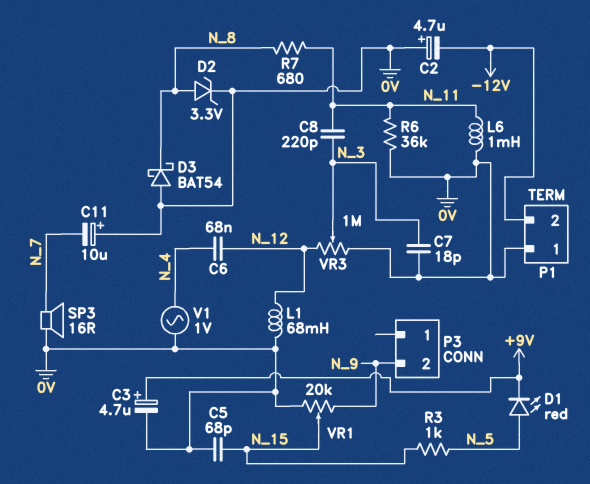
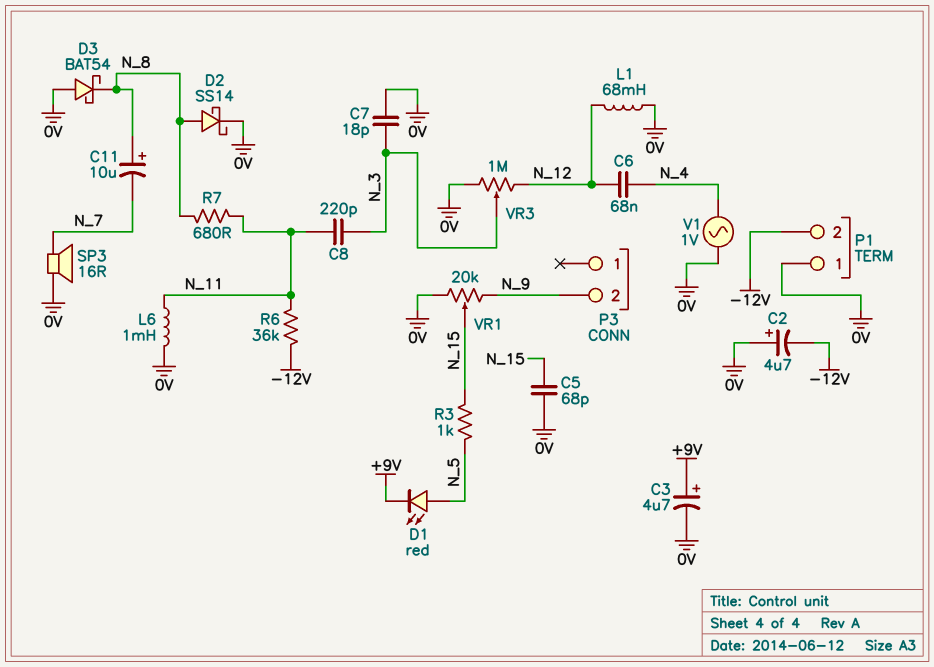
C11: 10uF (plus 0V, minus N_7) -> 10uF (plus N_8, minus N_7)
D2: zener 3.3V (A N_8, K 0V) -> schottky SS14 (A N_8, K 0V)
R6: 36k (0V, N_11) -> 36k (-12V, N_11)

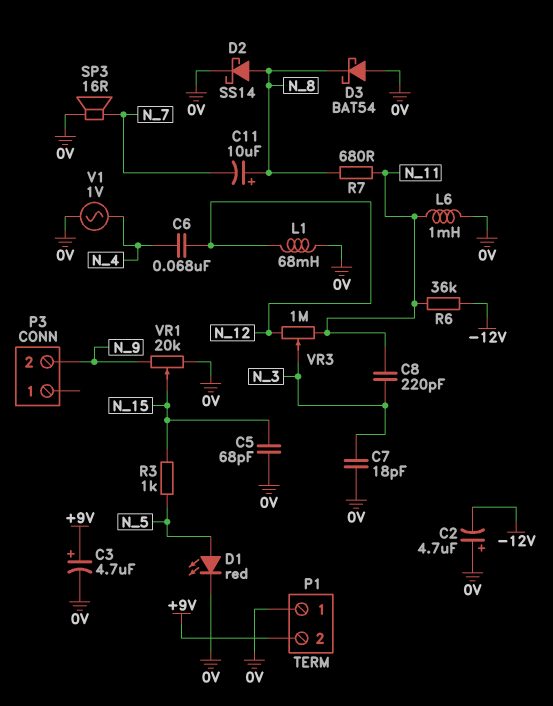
D1: LED red (A N_5, K +9V) -> LED red (A N_5, K 0V)
P1 pin 2: -12V -> +9V
VR3: 1M (0V, N_12, wiper N_3) -> 1M (N_11, N_12, wiper N_3)

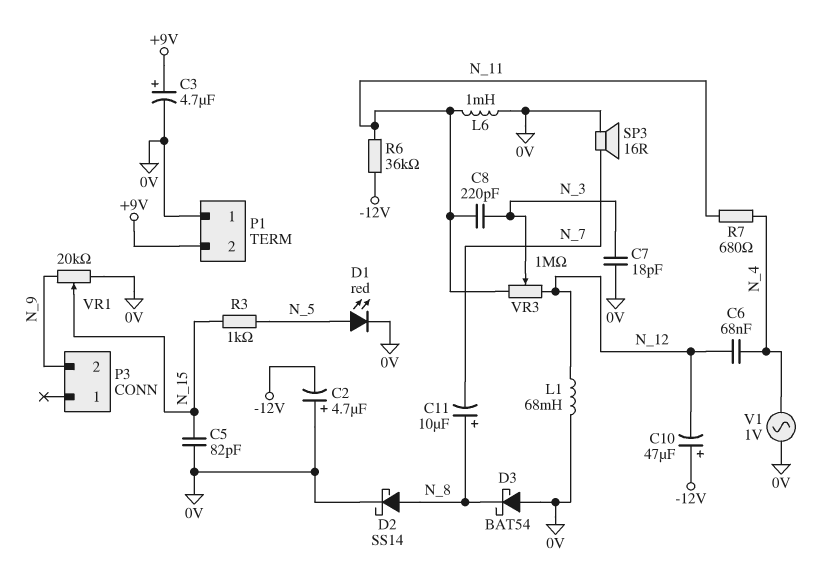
C5: 68pF (0V, N_15) -> 82pF (0V, N_15)
C10: none -> 47uF (plus -12V, minus N_12)
R7: 680 (N_8, N_11) -> 680 (N_4, N_11)

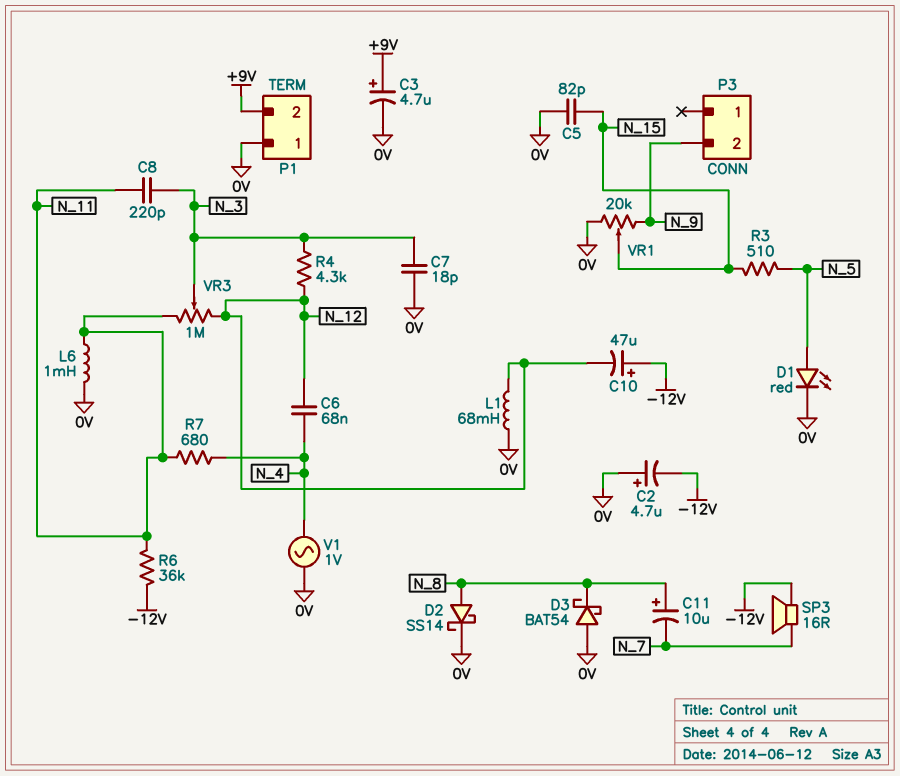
R3: 1k (N_5, N_15) -> 510 (N_5, N_15)
R4: none -> 4.3k (N_3, N_12)
SP3: speaker 16R (0V, N_7) -> speaker 16R (-12V, N_7)

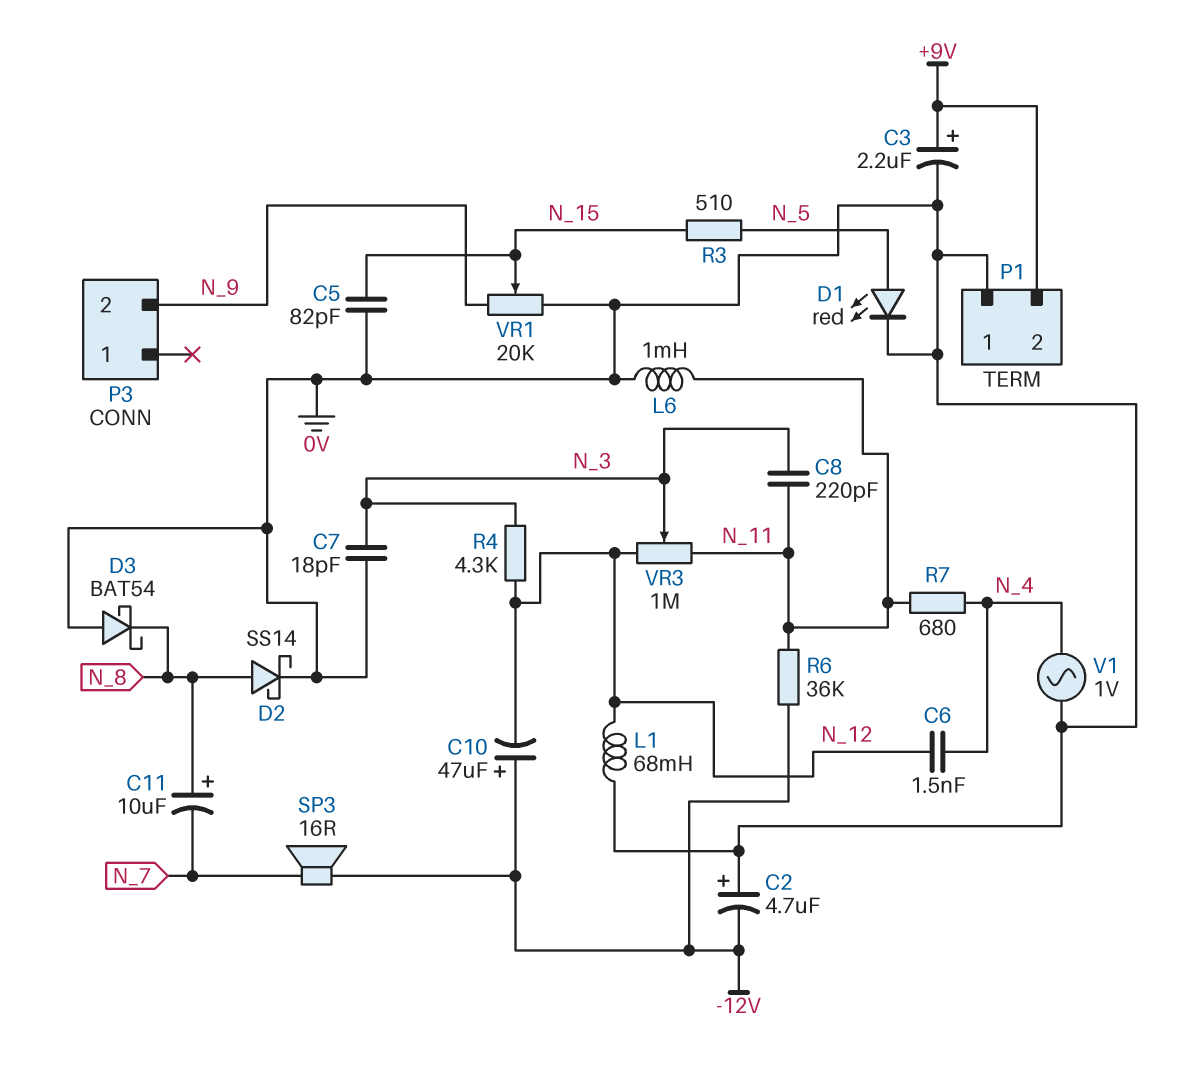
C3: 4.7uF (plus +9V, minus 0V) -> 2.2uF (plus +9V, minus 0V)
C6: 68nF (N_4, N_12) -> 1.5nF (N_4, N_12)

